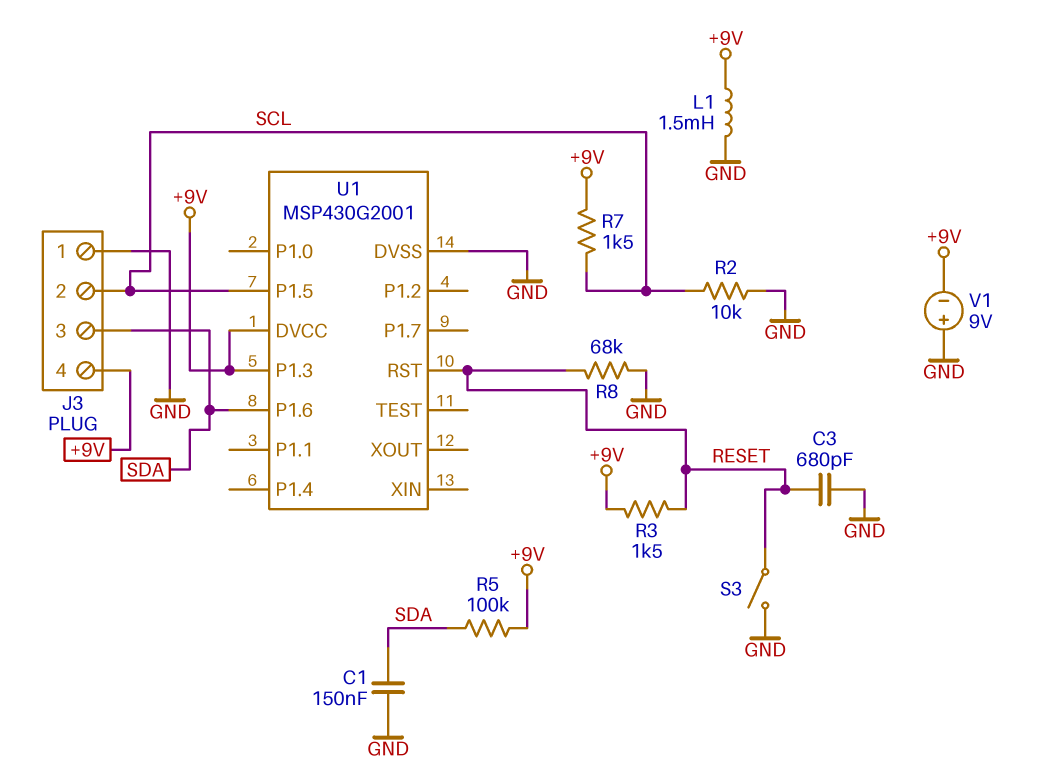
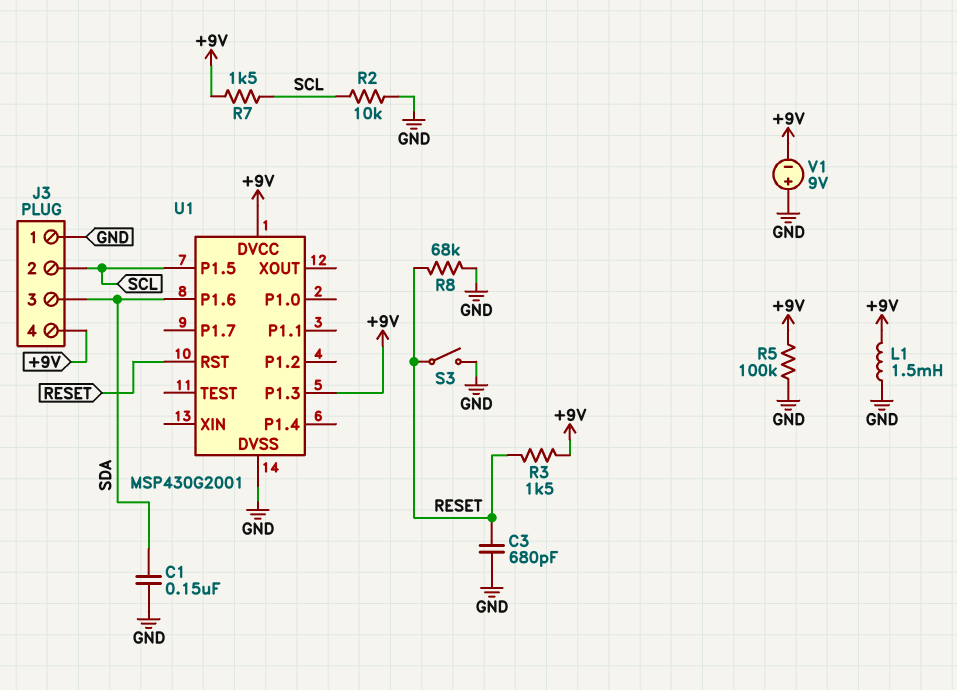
R5: 100k (+9V, SDA) -> 100k (+9V, GND)

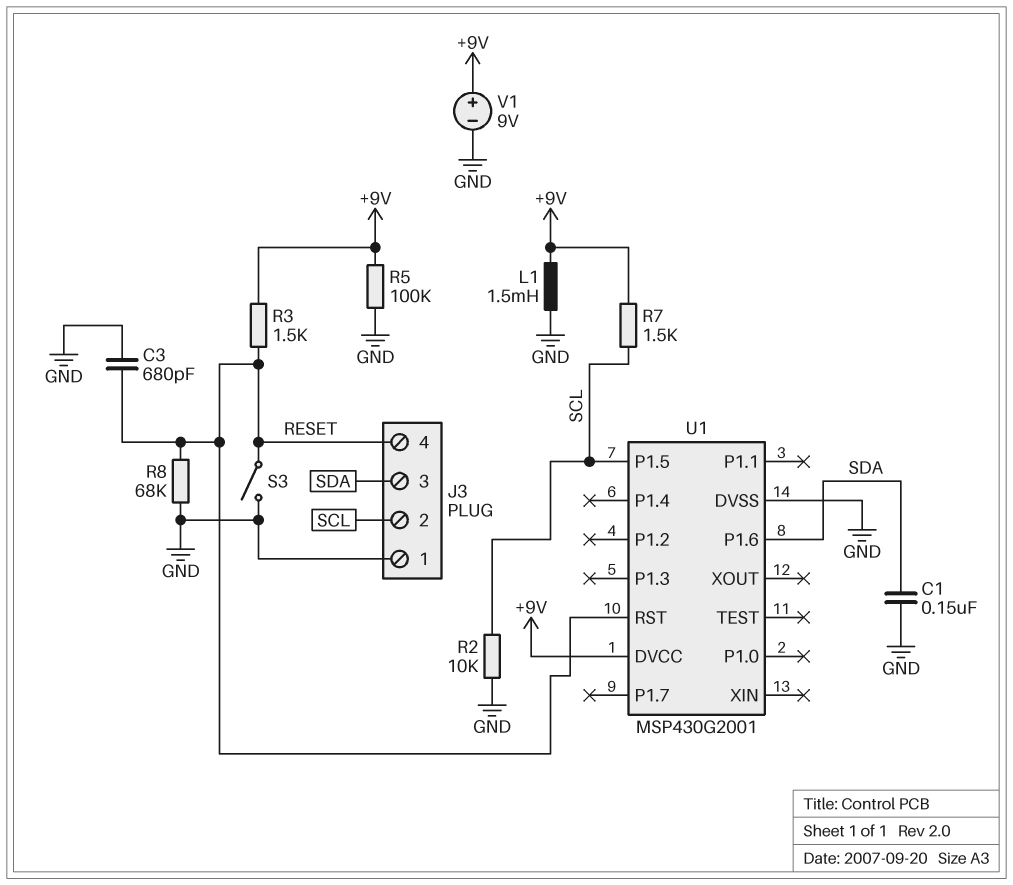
J3 pin 4: +9V -> RESET
U1 pin P1.3: +9V -> none
V1: 9V (plus GND, minus +9V) -> 9V (plus +9V, minus GND)

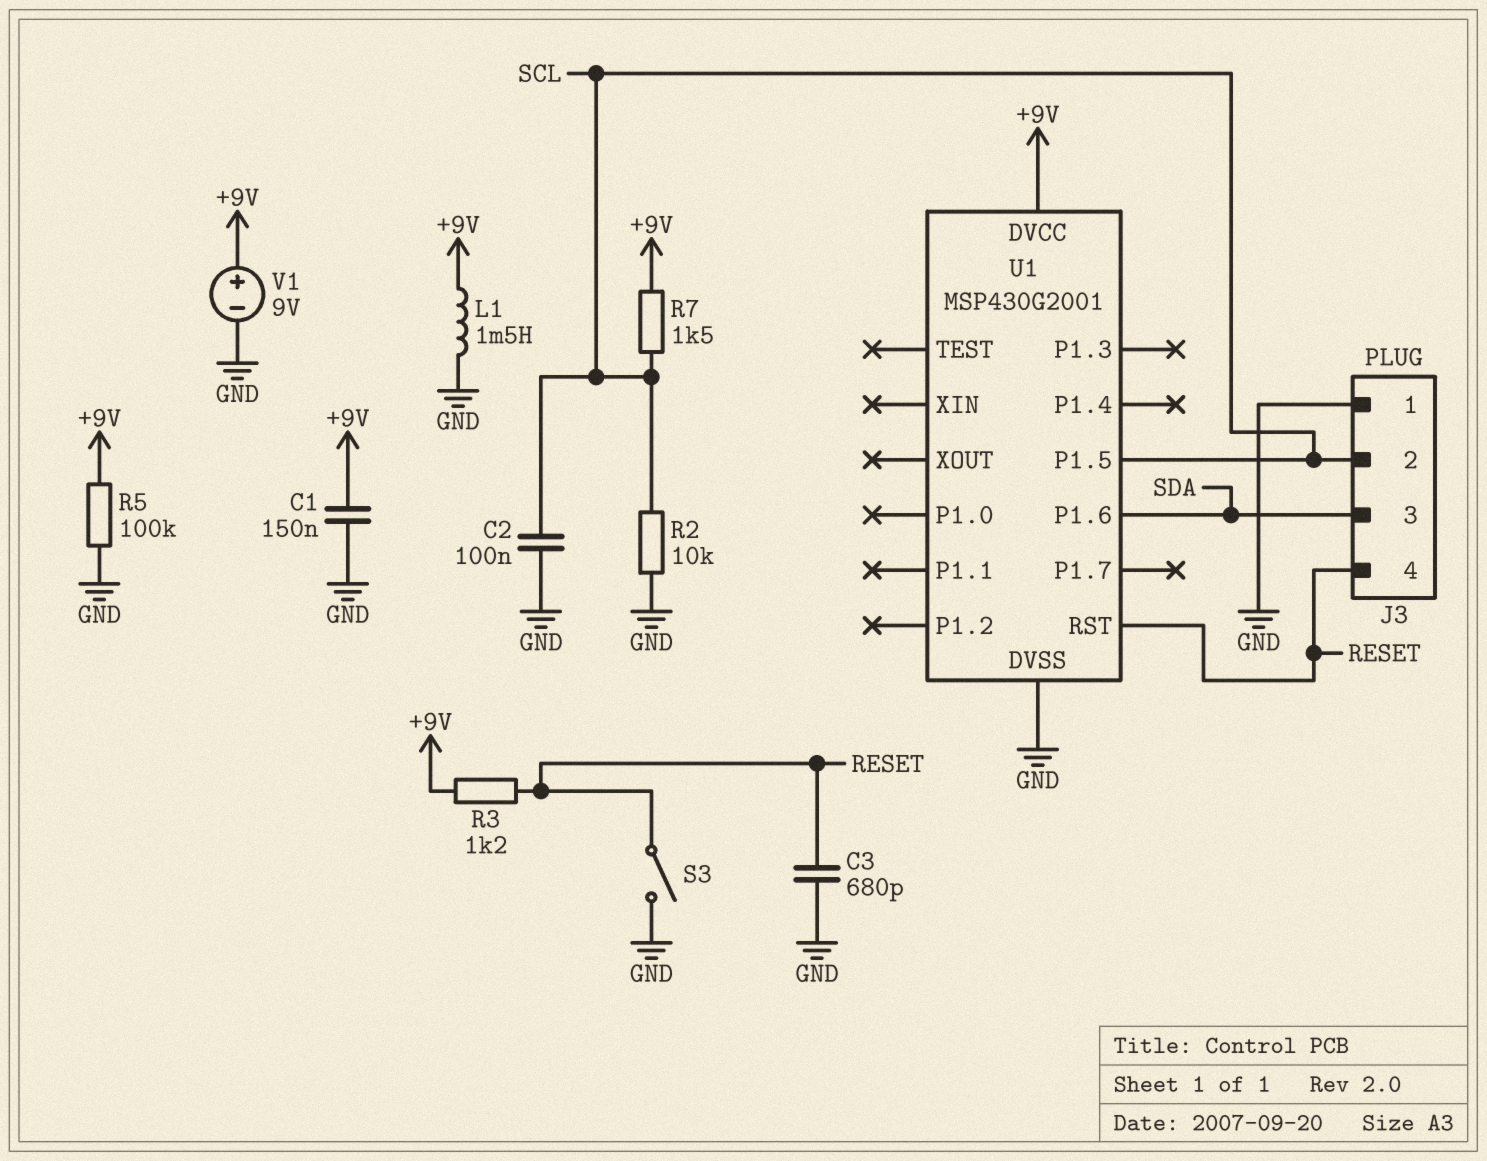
C1: 150nF (GND, SDA) -> 150nF (+9V, GND)
C2: none -> 100nF (GND, SCL)
R3: 1.5k (+9V, RESET) -> 1.2k (+9V, RESET)
R8: 68k (GND, RESET) -> none

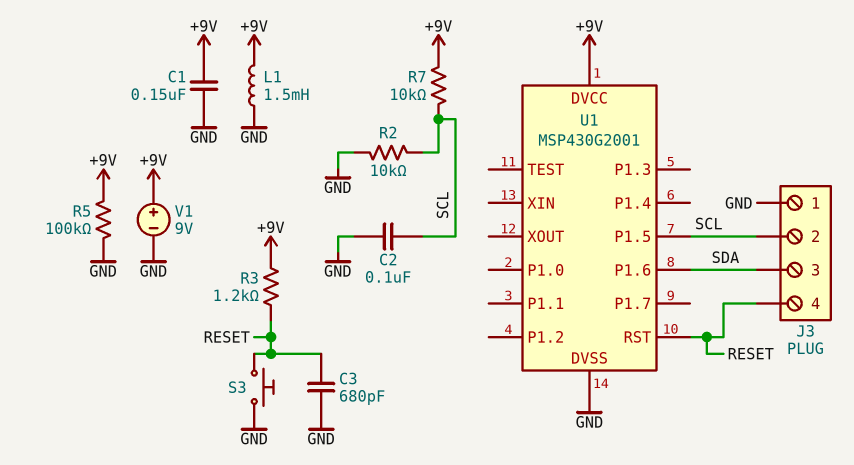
R7: 1.5k (+9V, SCL) -> 10k (+9V, SCL)
S3: switch (GND, RESET) -> button (GND, RESET)

